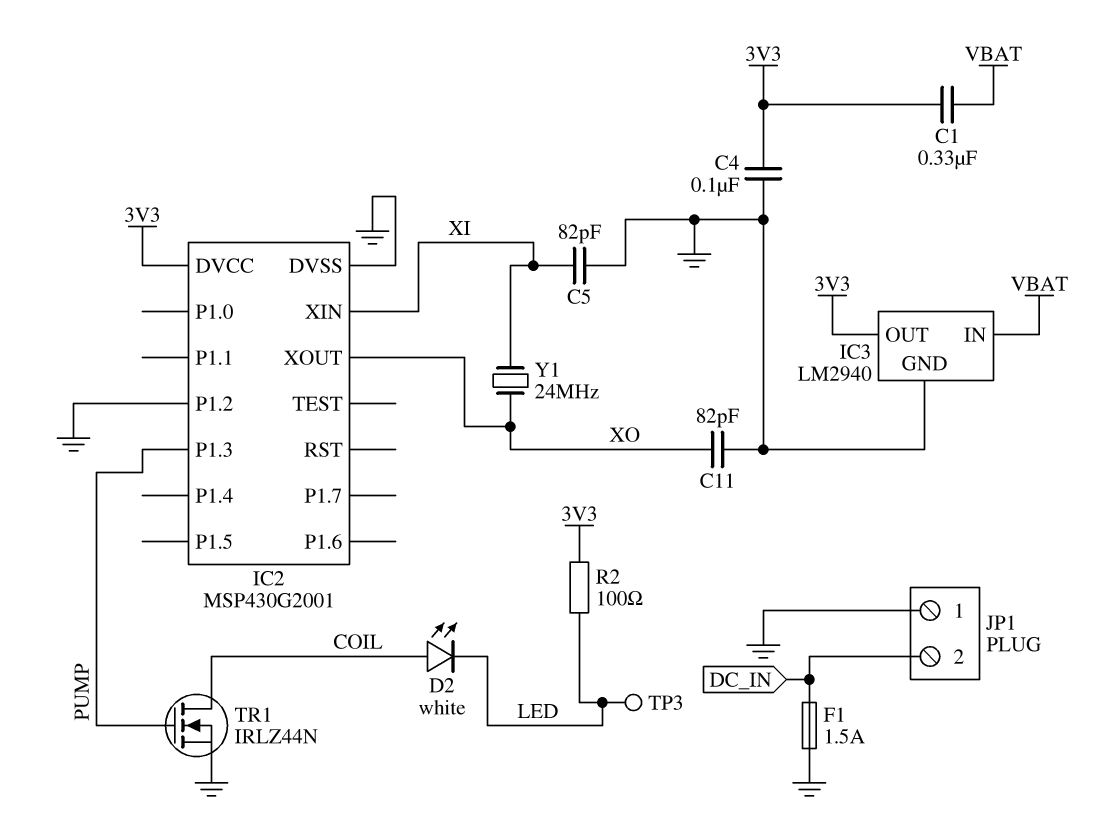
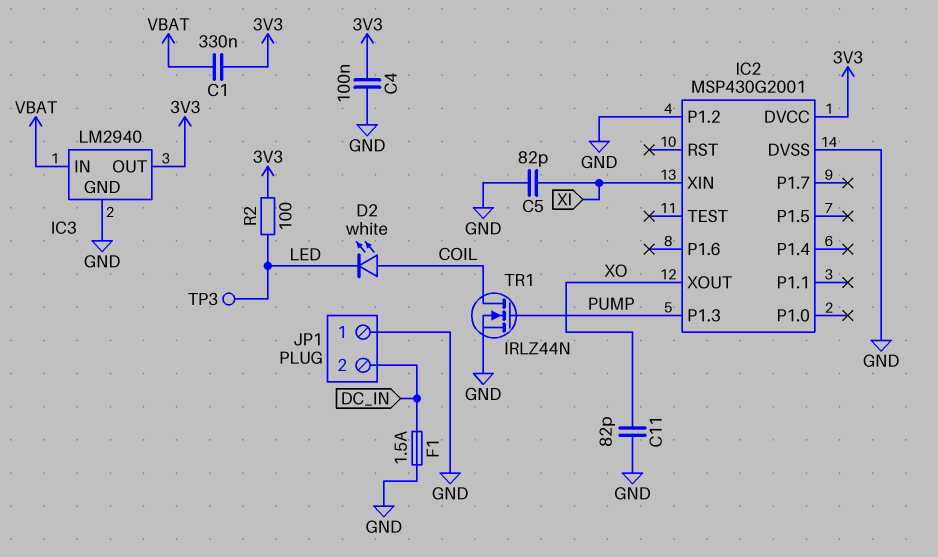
Y1: 24MHz (XI, XO) -> none

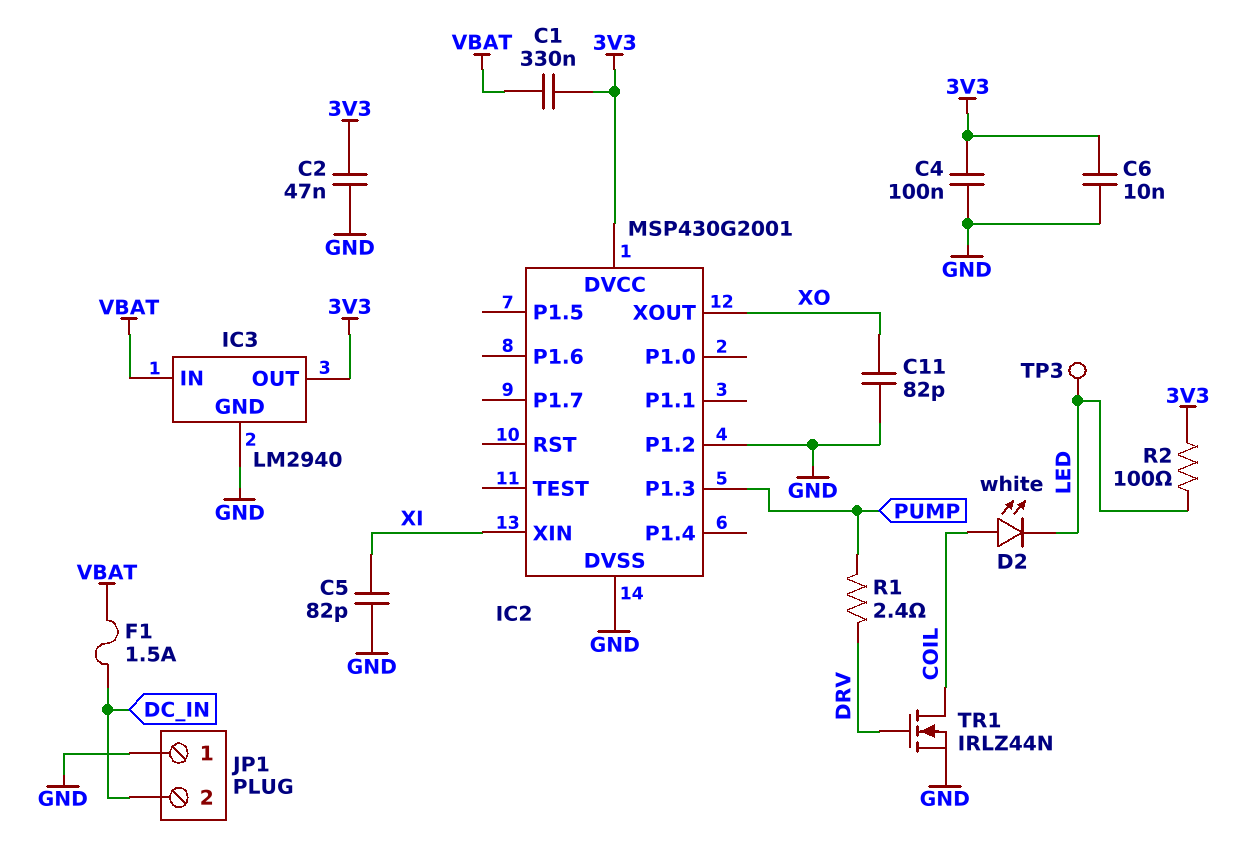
C2: none -> 47nF (3V3, GND)
C6: none -> 10nF (3V3, GND)
F1: 1.5A (DC_IN, GND) -> 1.5A (DC_IN, VBAT)
R1: none -> 2.4 (DRV, PUMP)
TR1: NMOS IRLZ44N (G PUMP, D COIL, S GND) -> NMOS IRLZ44N (G DRV, D COIL, S GND)

